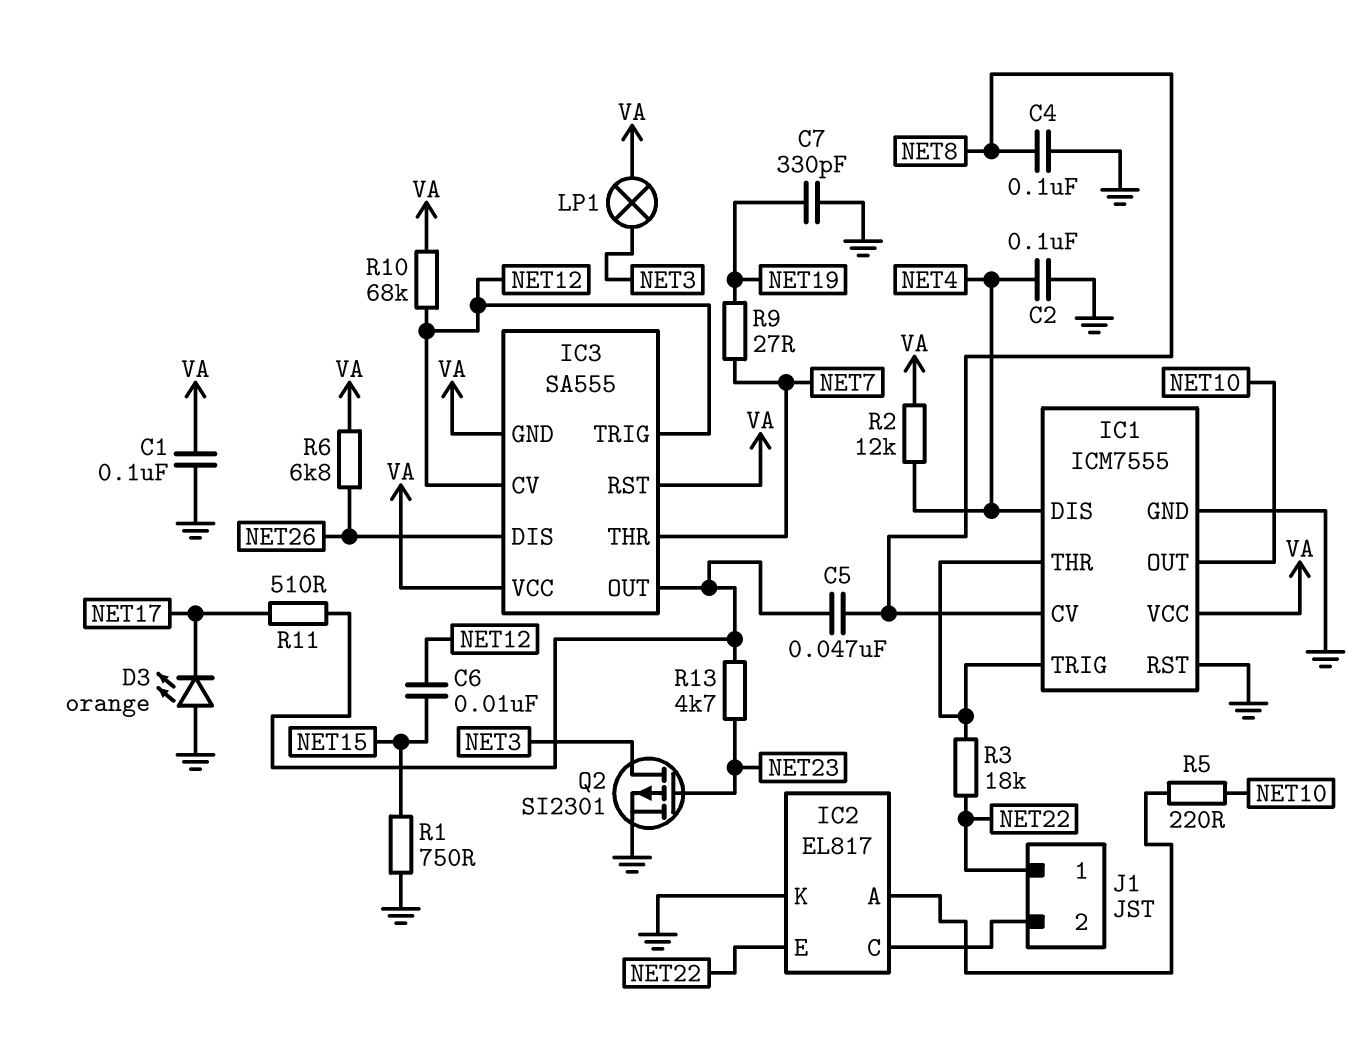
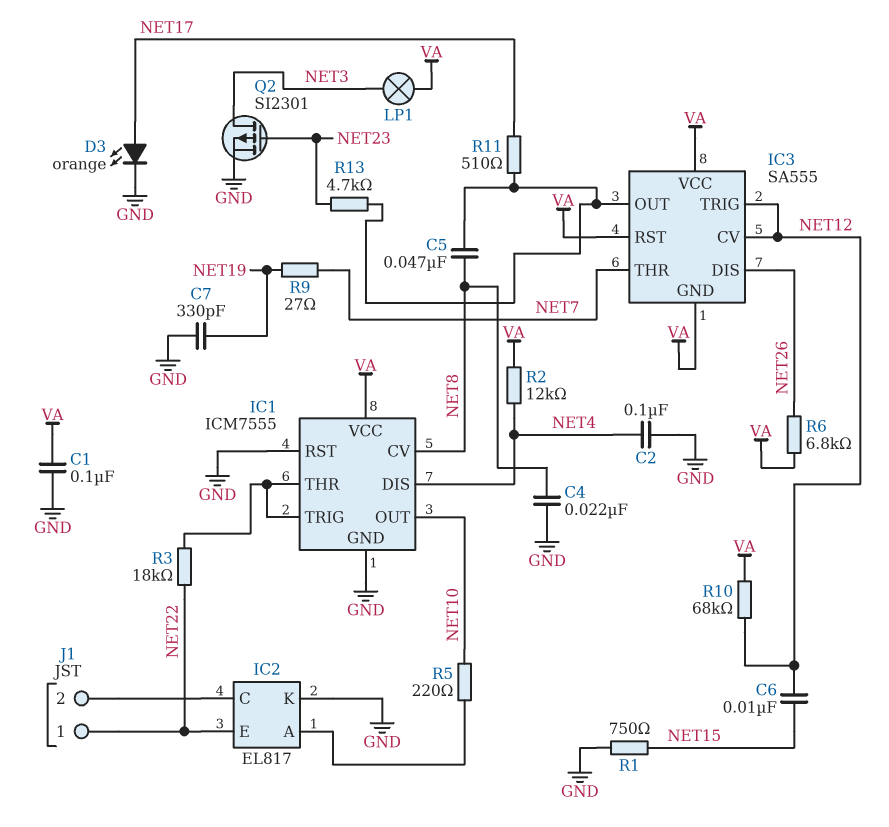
C4: 100nF (GND, NET8) -> 22nF (GND, NET8)
D3: LED orange (A GND, K NET17) -> LED orange (A NET17, K GND)

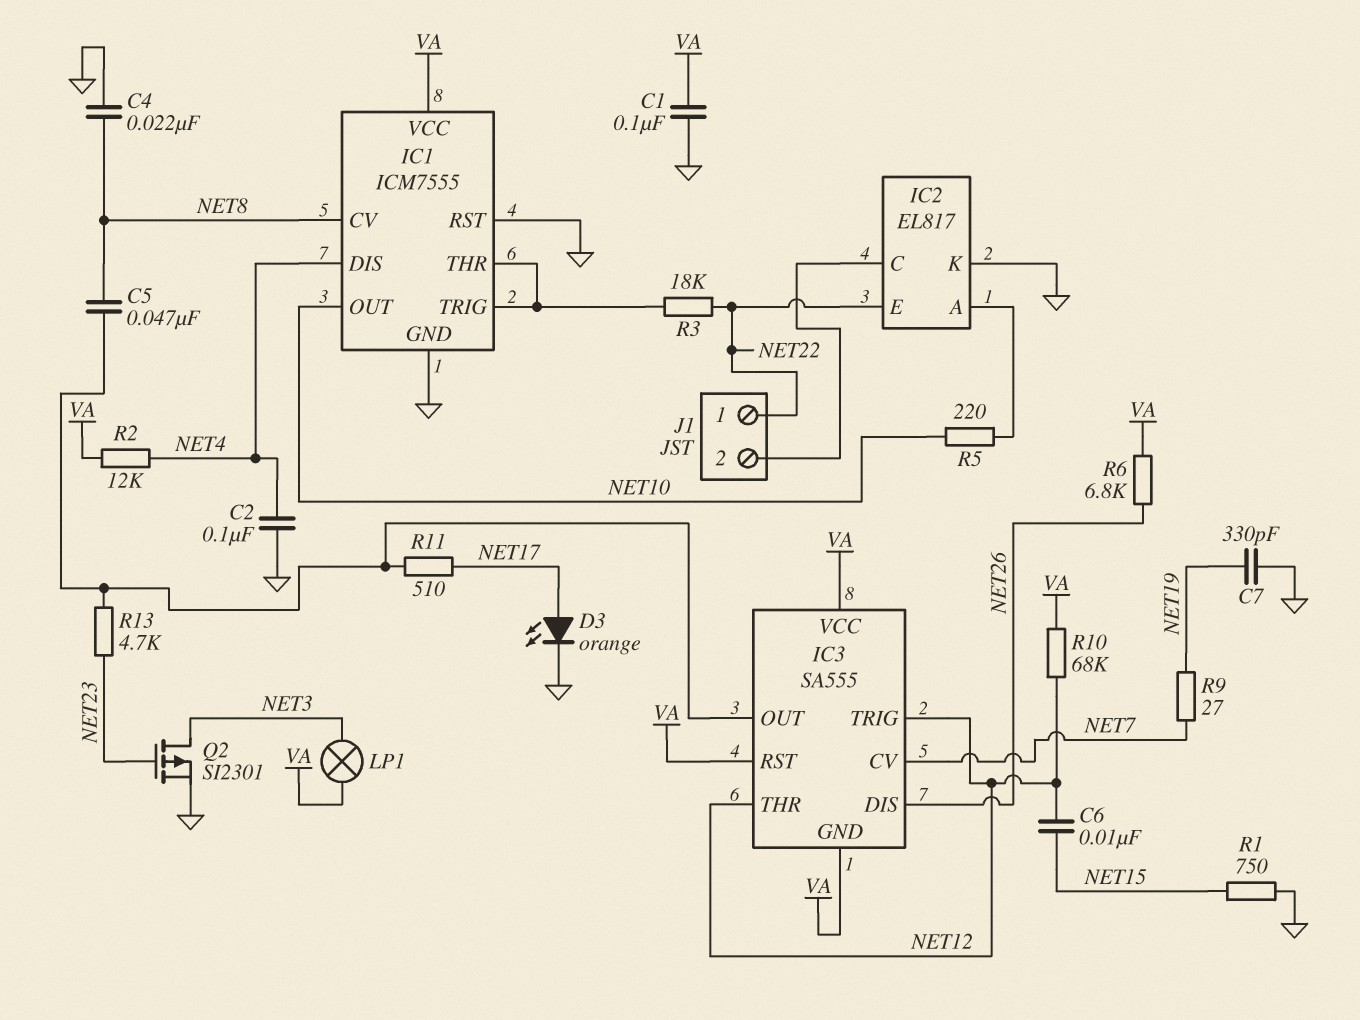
IC3 pin CV: NET12 -> NET7
IC3 pin THR: NET7 -> NET12

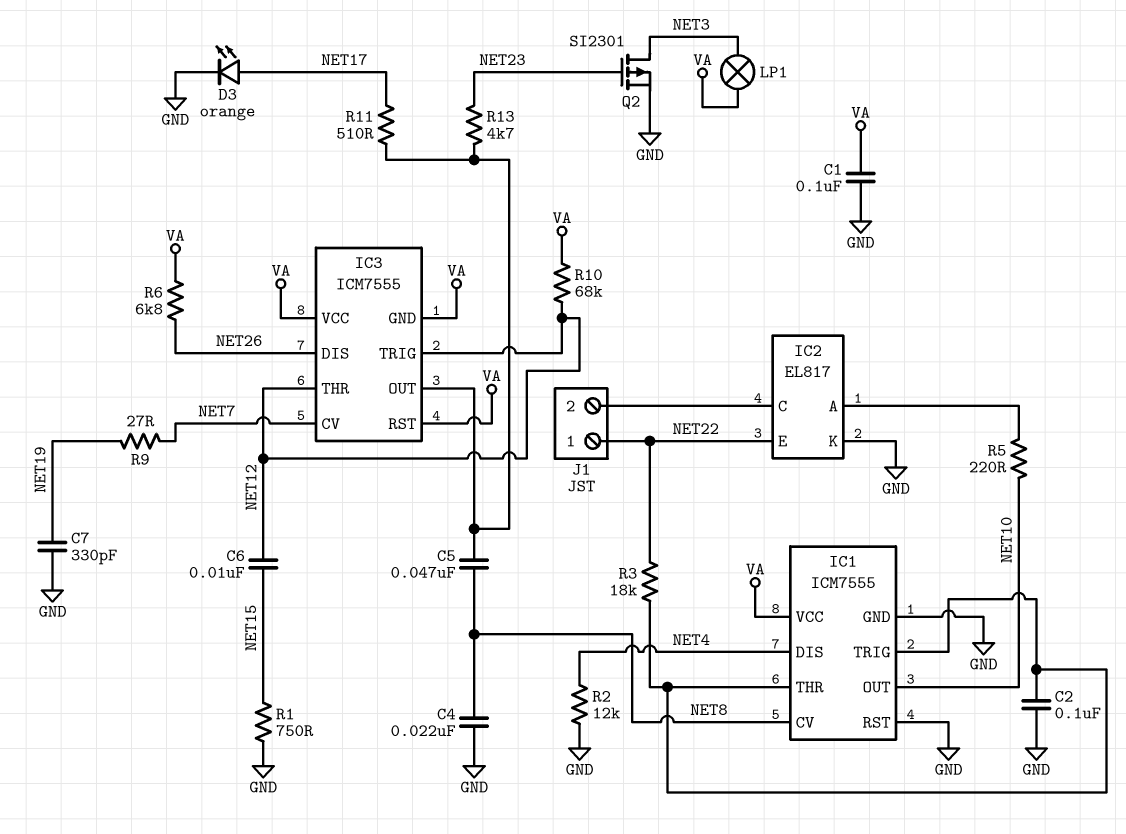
C2: 100nF (GND, NET4) -> 100nF (GND, IC1/THR)
IC3: SA555 -> ICM7555
R2: 12k (NET4, VA) -> 12k (GND, NET4)

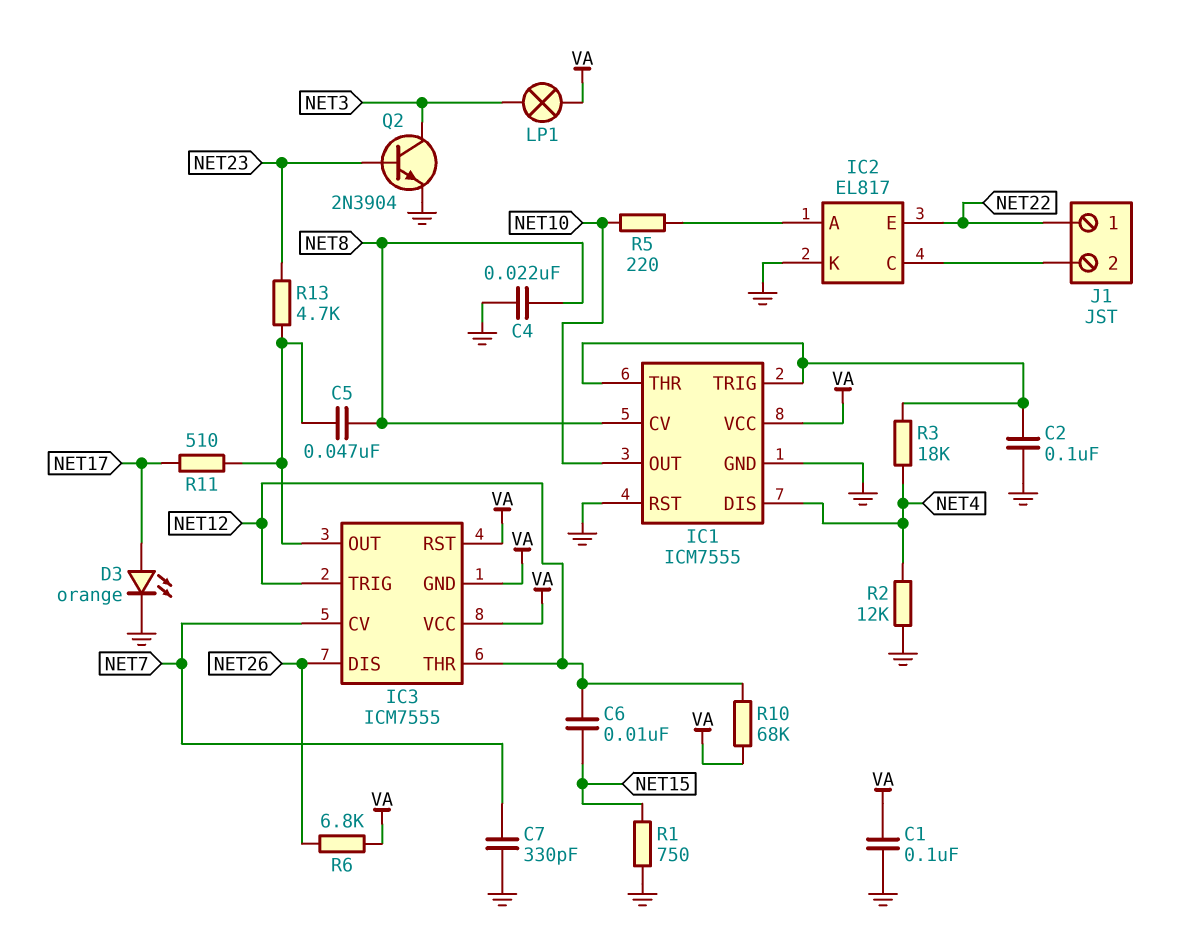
C7: 330pF (GND, NET19) -> 330pF (GND, NET7)
Q2: PMOS SI2301 (G NET23, D NET3, S GND) -> NPN 2N3904 (B NET23, C NET3, E GND)
R3: 18k (IC1/THR, NET22) -> 18k (IC1/THR, NET4)
R9: 27 (NET7, NET19) -> none

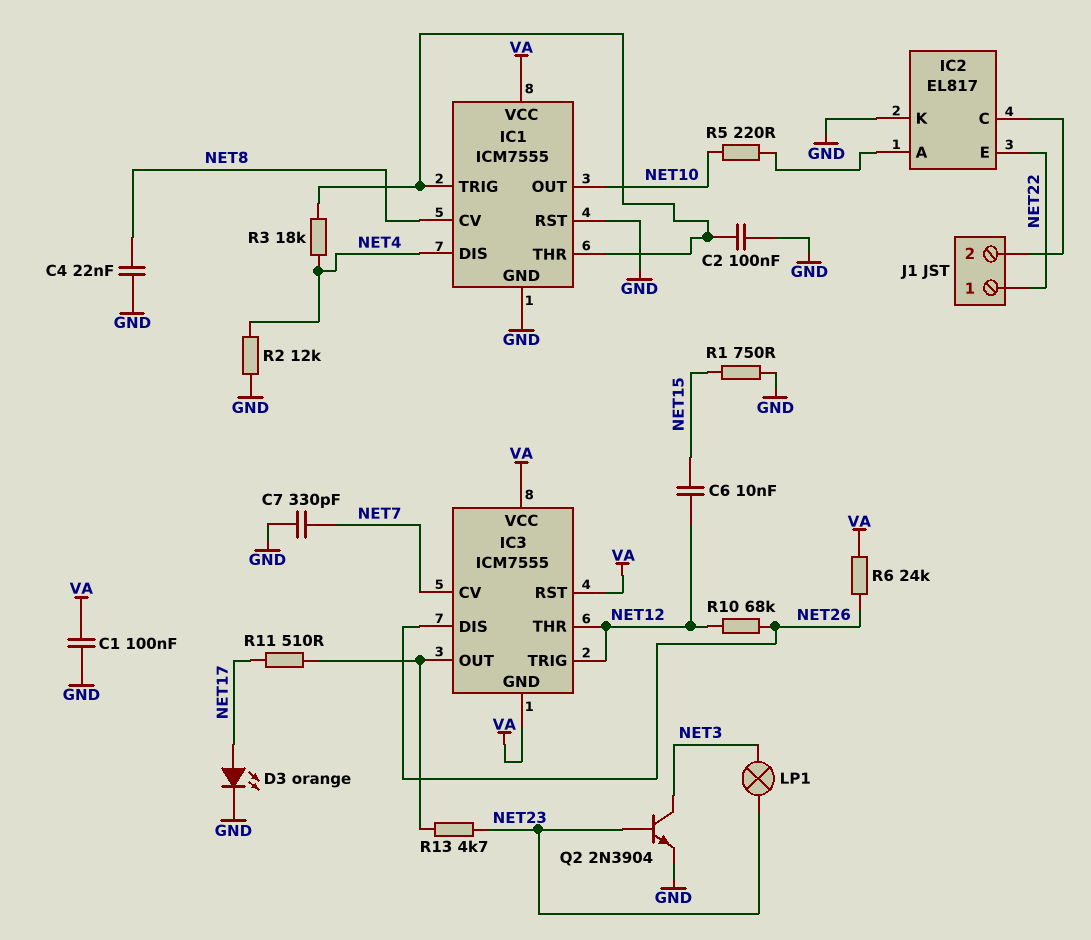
C5: 47nF (IC3/OUT, NET8) -> none
LP1: lamp (NET3, VA) -> lamp (NET3, NET23)
R6: 6.8k (NET26, VA) -> 24k (NET26, VA)
R10: 68k (NET12, VA) -> 68k (NET12, NET26)

